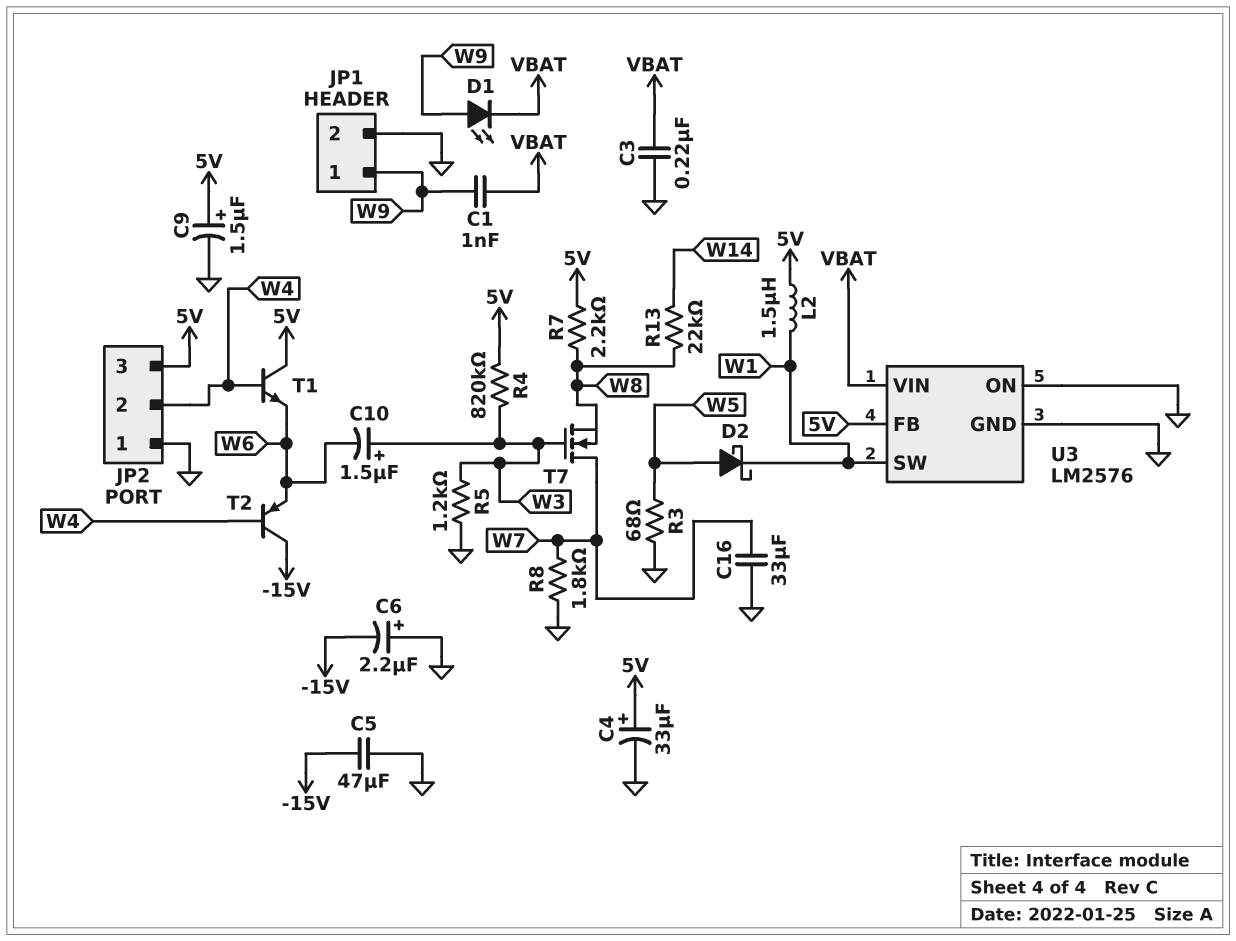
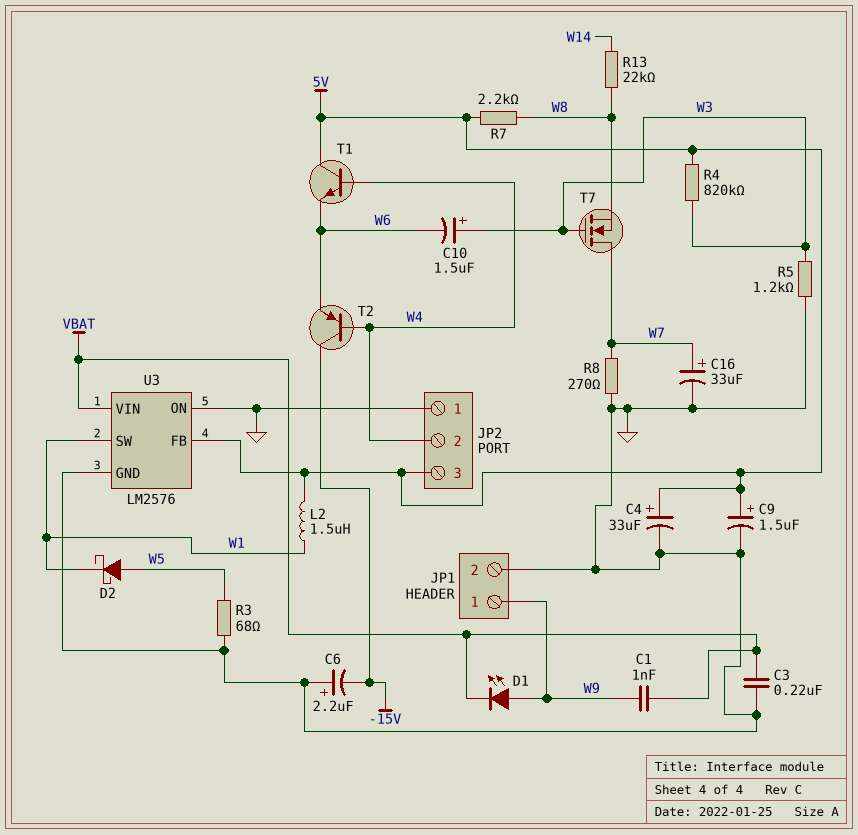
C5: 47uF (-15V, GND) -> none
C16: 33uF (GND, W7) -> 33uF (plus W7, minus GND)
R8: 1.8k (GND, W7) -> 270 (GND, W7)

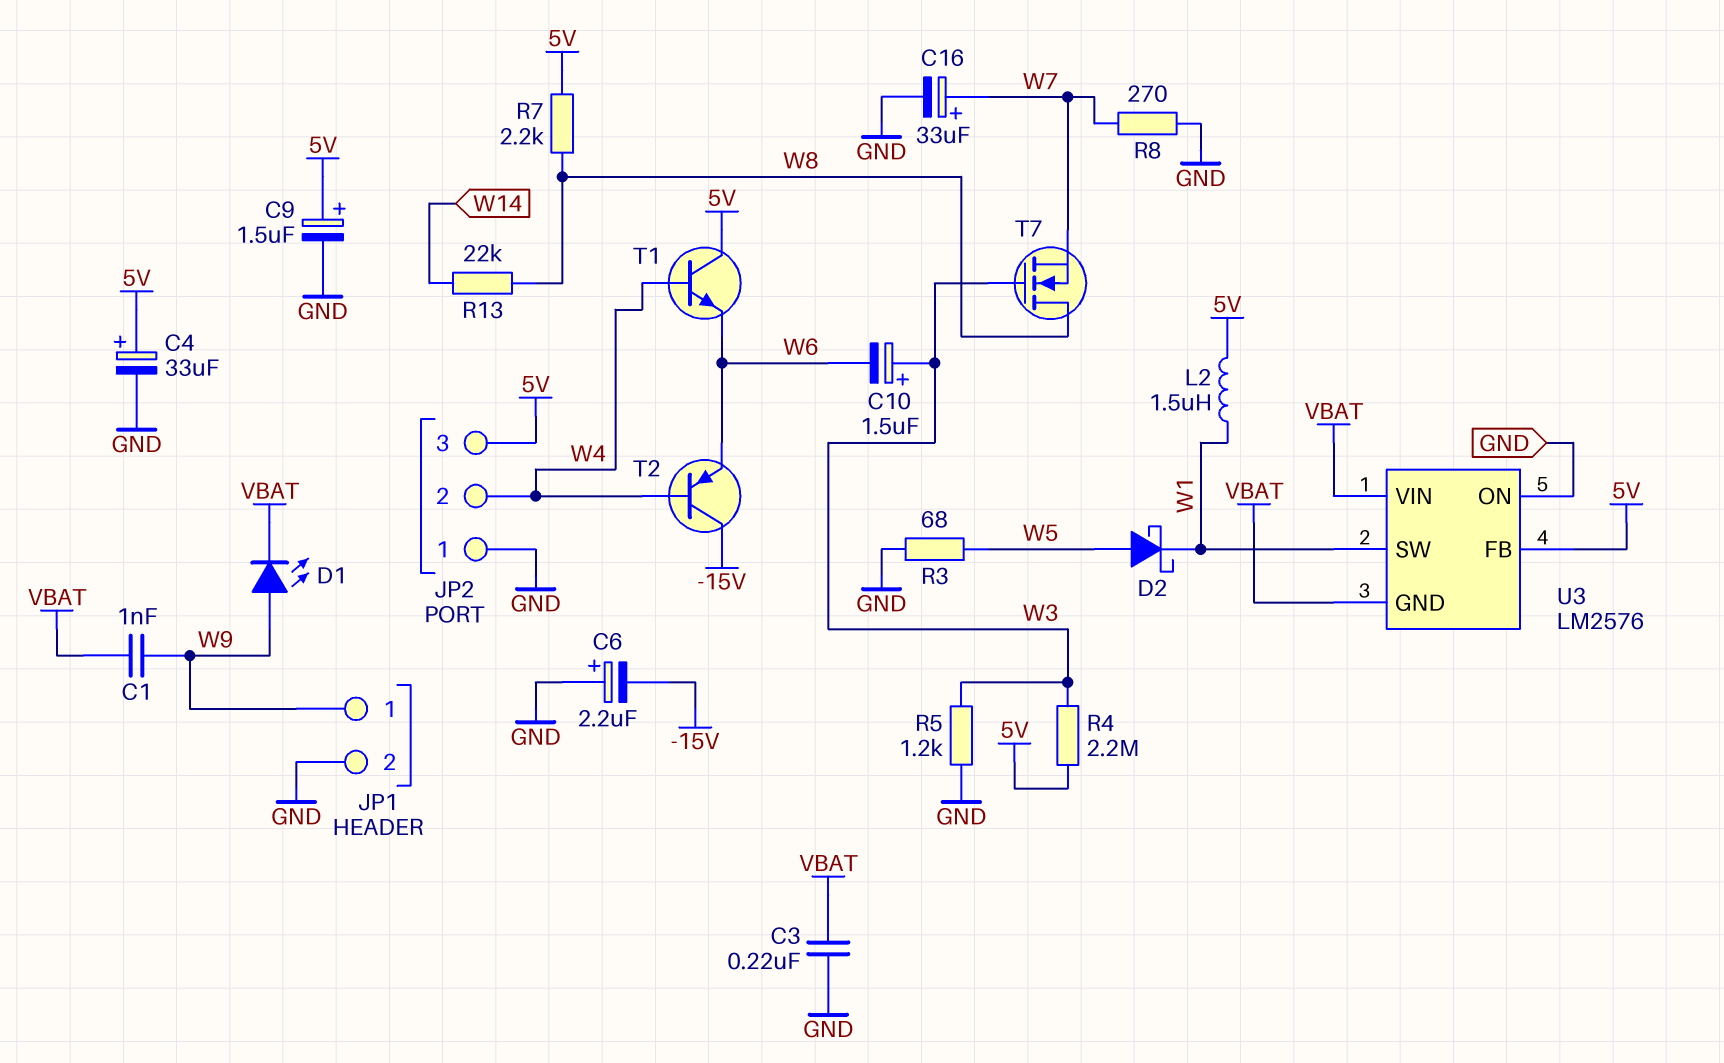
R4: 820k (5V, W3) -> 2.2M (5V, W3)
T7: NMOS (G W3, D W7, S W8) -> NMOS (G W3, D W8, S W7)
U3 pin GND: GND -> VBAT

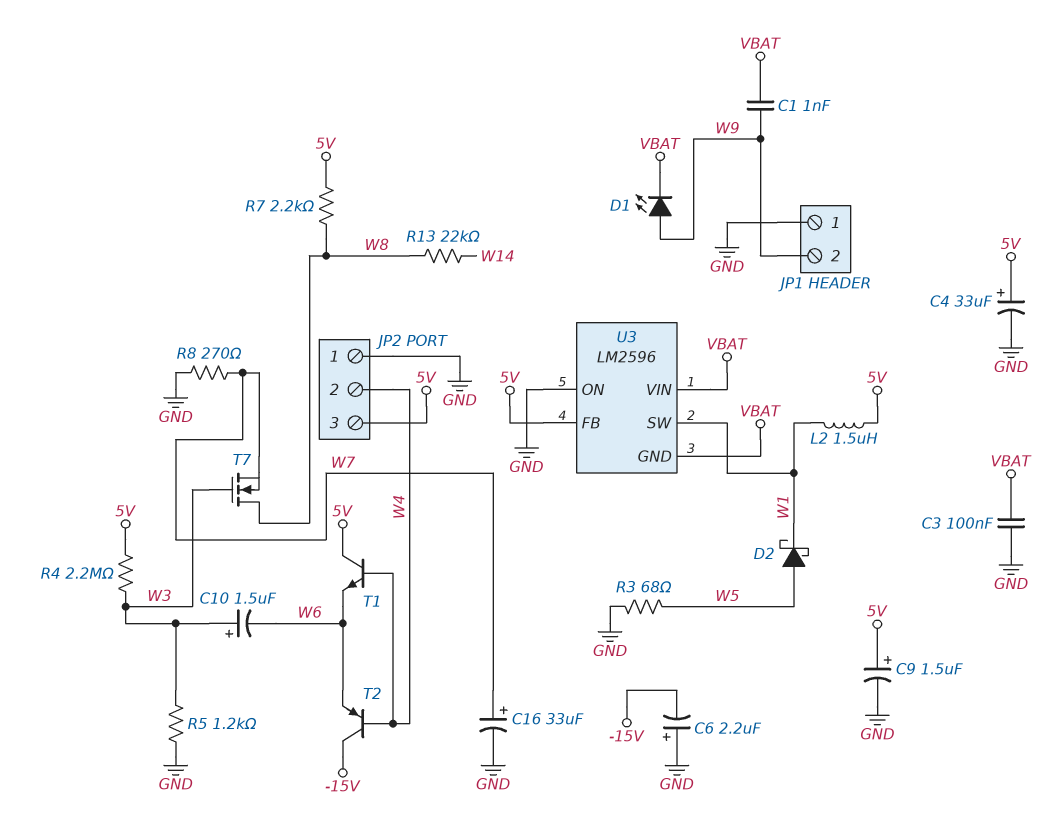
C3: 220nF (GND, VBAT) -> 100nF (GND, VBAT)
JP1 pin 1: W9 -> GND
JP1 pin 2: GND -> W9
U3: LM2576 -> LM2596

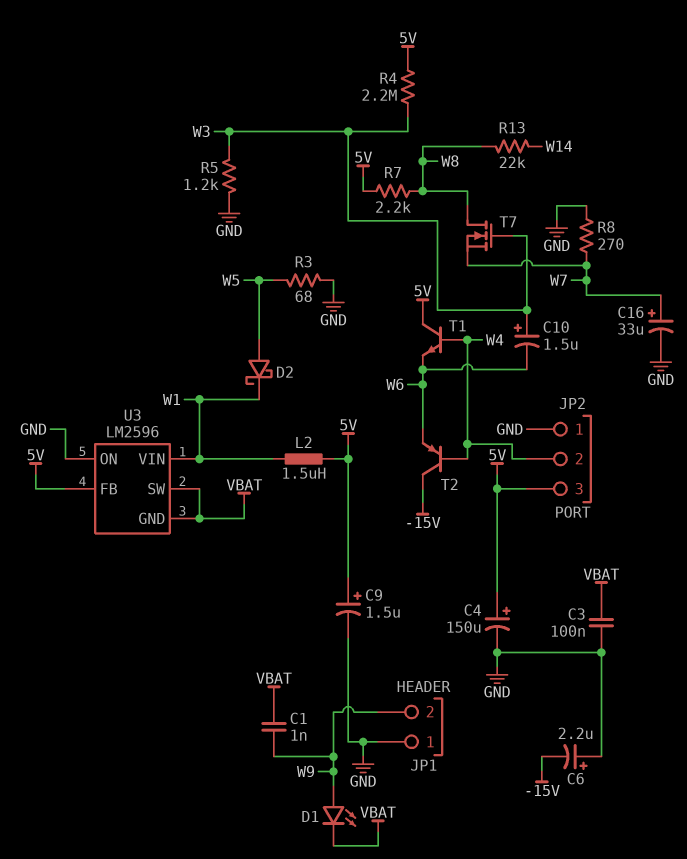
C4: 33uF (plus 5V, minus GND) -> 150uF (plus 5V, minus GND)
U3 pin SW: W1 -> VBAT
U3 pin VIN: VBAT -> W1

